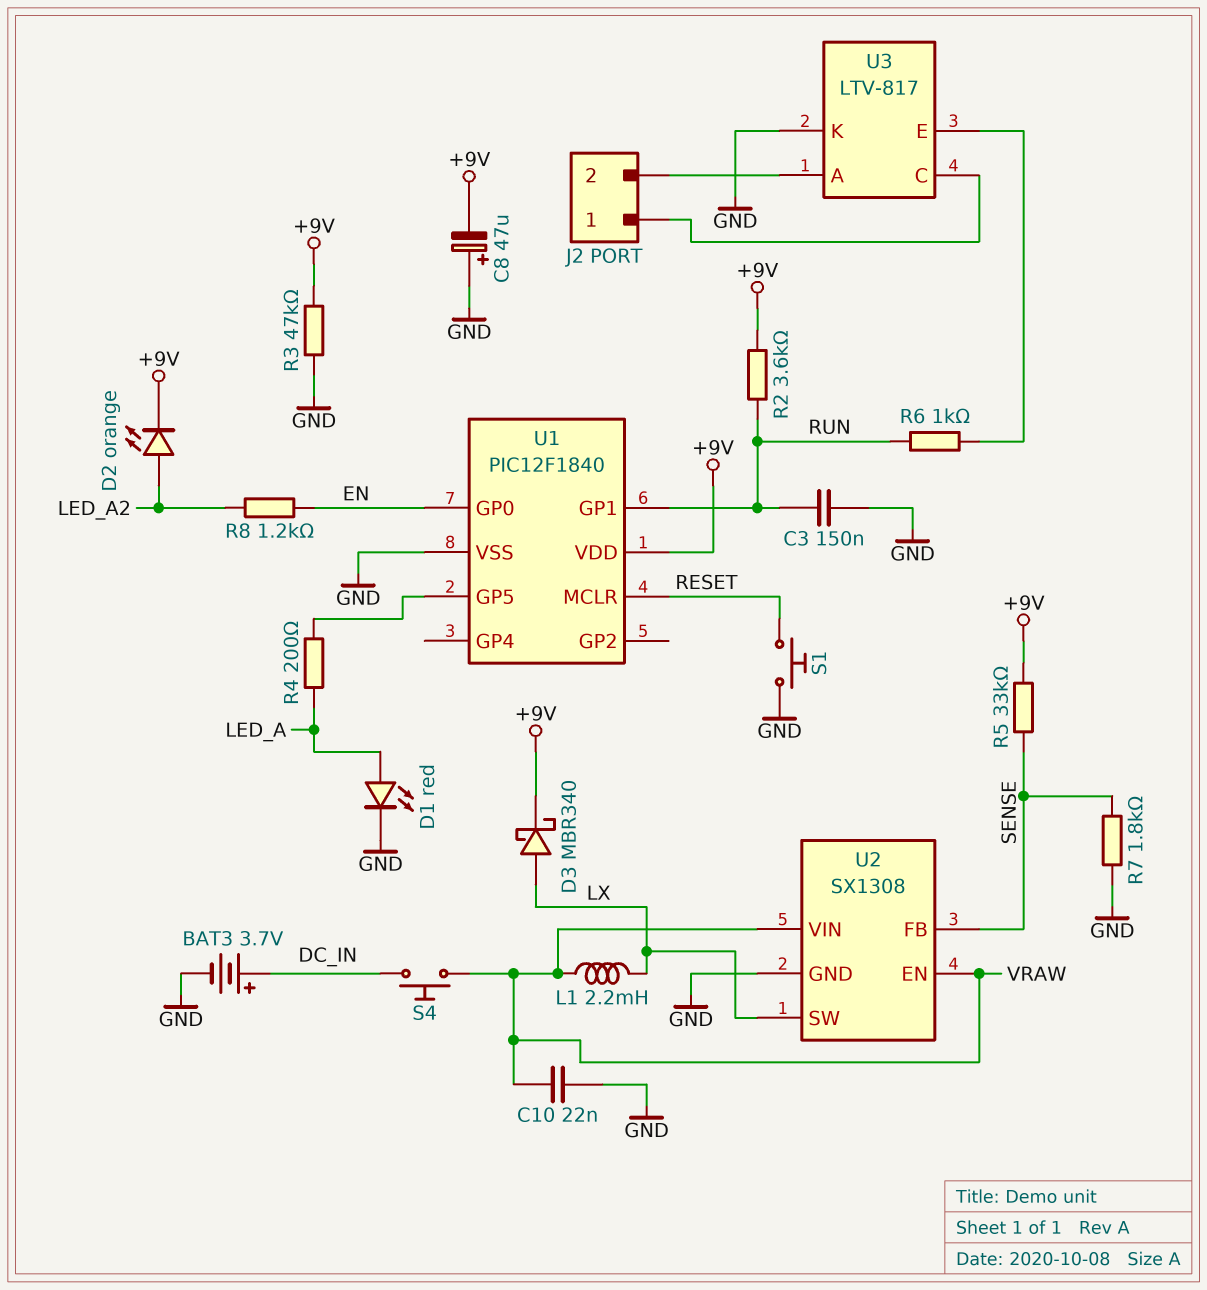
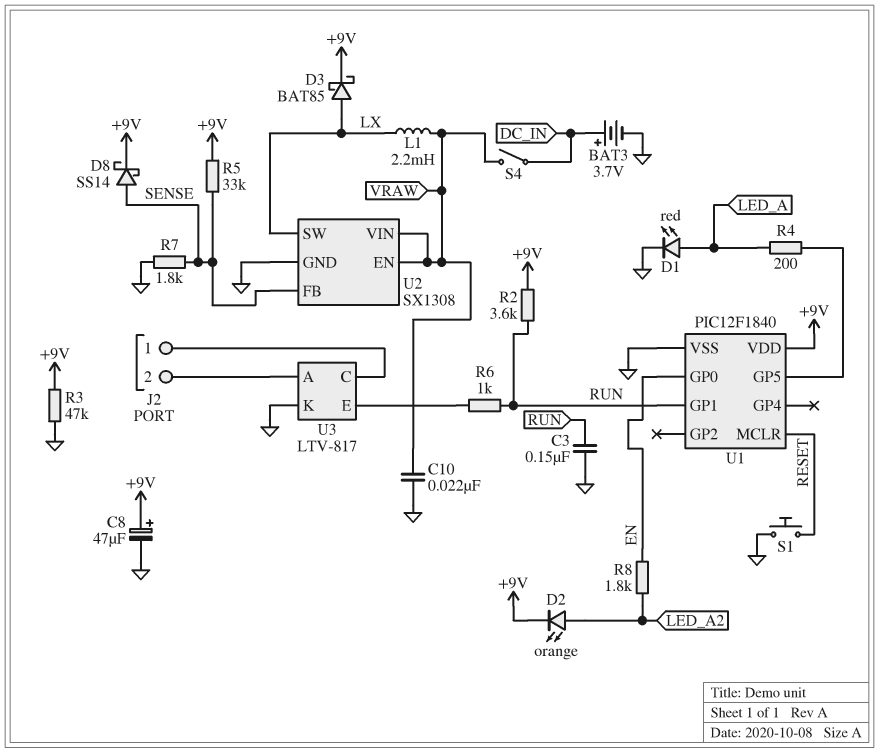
C8: 47uF (plus GND, minus +9V) -> 47uF (plus +9V, minus GND)
D3: schottky MBR340 (A LX, K +9V) -> schottky BAT85 (A LX, K +9V)
D8: none -> schottky SS14 (A SENSE, K +9V)
R8: 1.2k (EN, LED_A2) -> 1.8k (EN, LED_A2)
S4: button (DC_IN, VRAW) -> switch (DC_IN, VRAW)

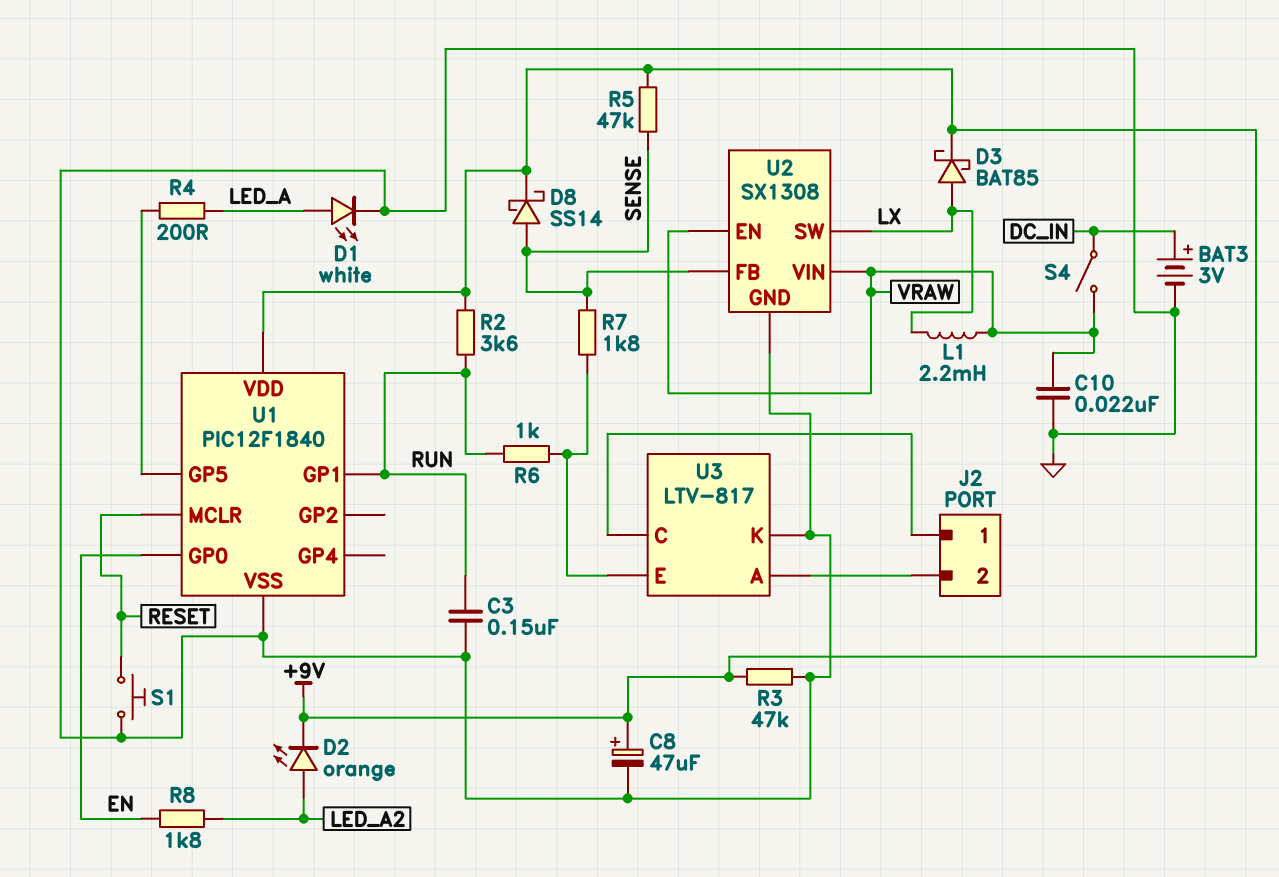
BAT3: 3.7V (plus DC_IN, minus GND) -> 3V (plus DC_IN, minus GND)
D1: LED red (A LED_A, K GND) -> LED white (A LED_A, K GND)
R5: 33k (+9V, SENSE) -> 47k (+9V, SENSE)
R7: 1.8k (GND, SENSE) -> 1.8k (SENSE, U3/E)

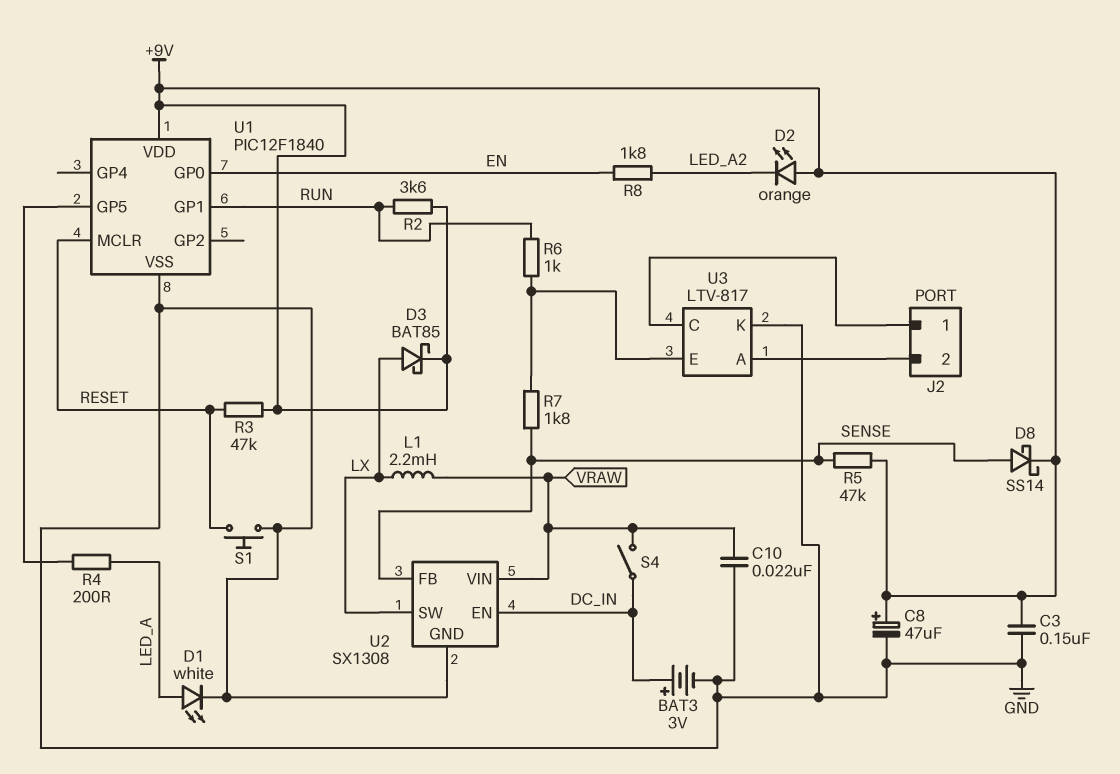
C3: 150nF (GND, RUN) -> 150nF (+9V, GND)
D2: LED orange (A LED_A2, K +9V) -> LED orange (A +9V, K LED_A2)
R3: 47k (+9V, GND) -> 47k (+9V, RESET)
U2 pin EN: VRAW -> DC_IN

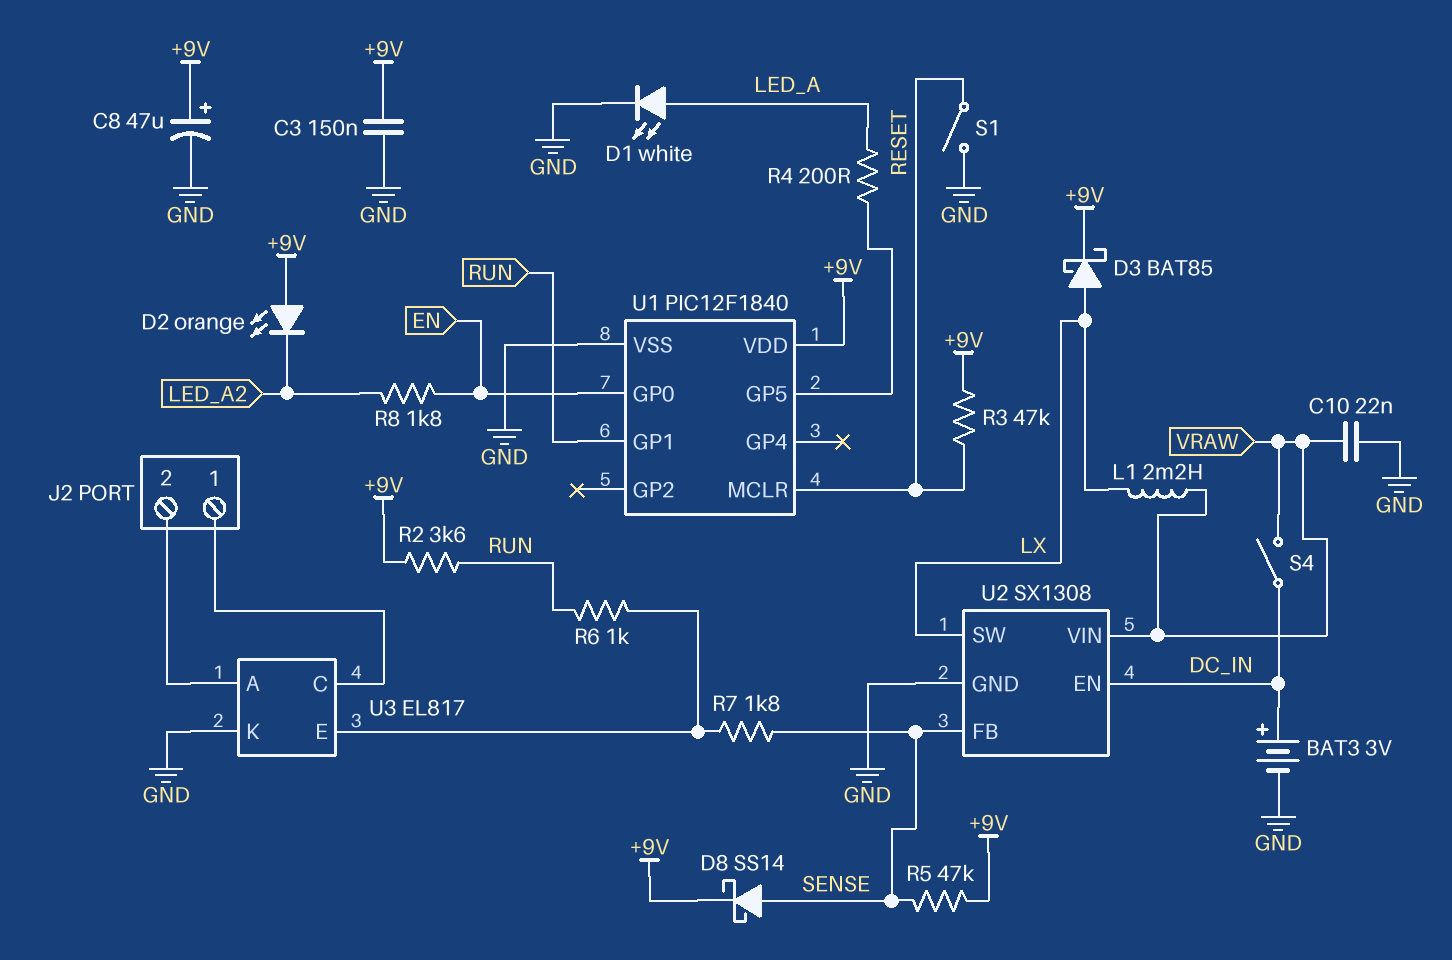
S1: button (GND, RESET) -> switch (GND, RESET)
U3: LTV-817 -> EL817

